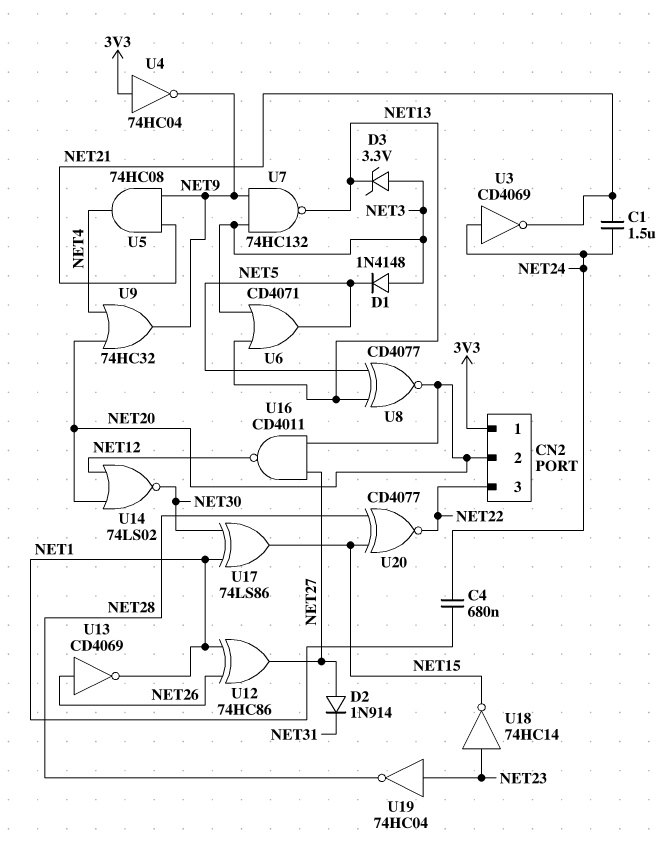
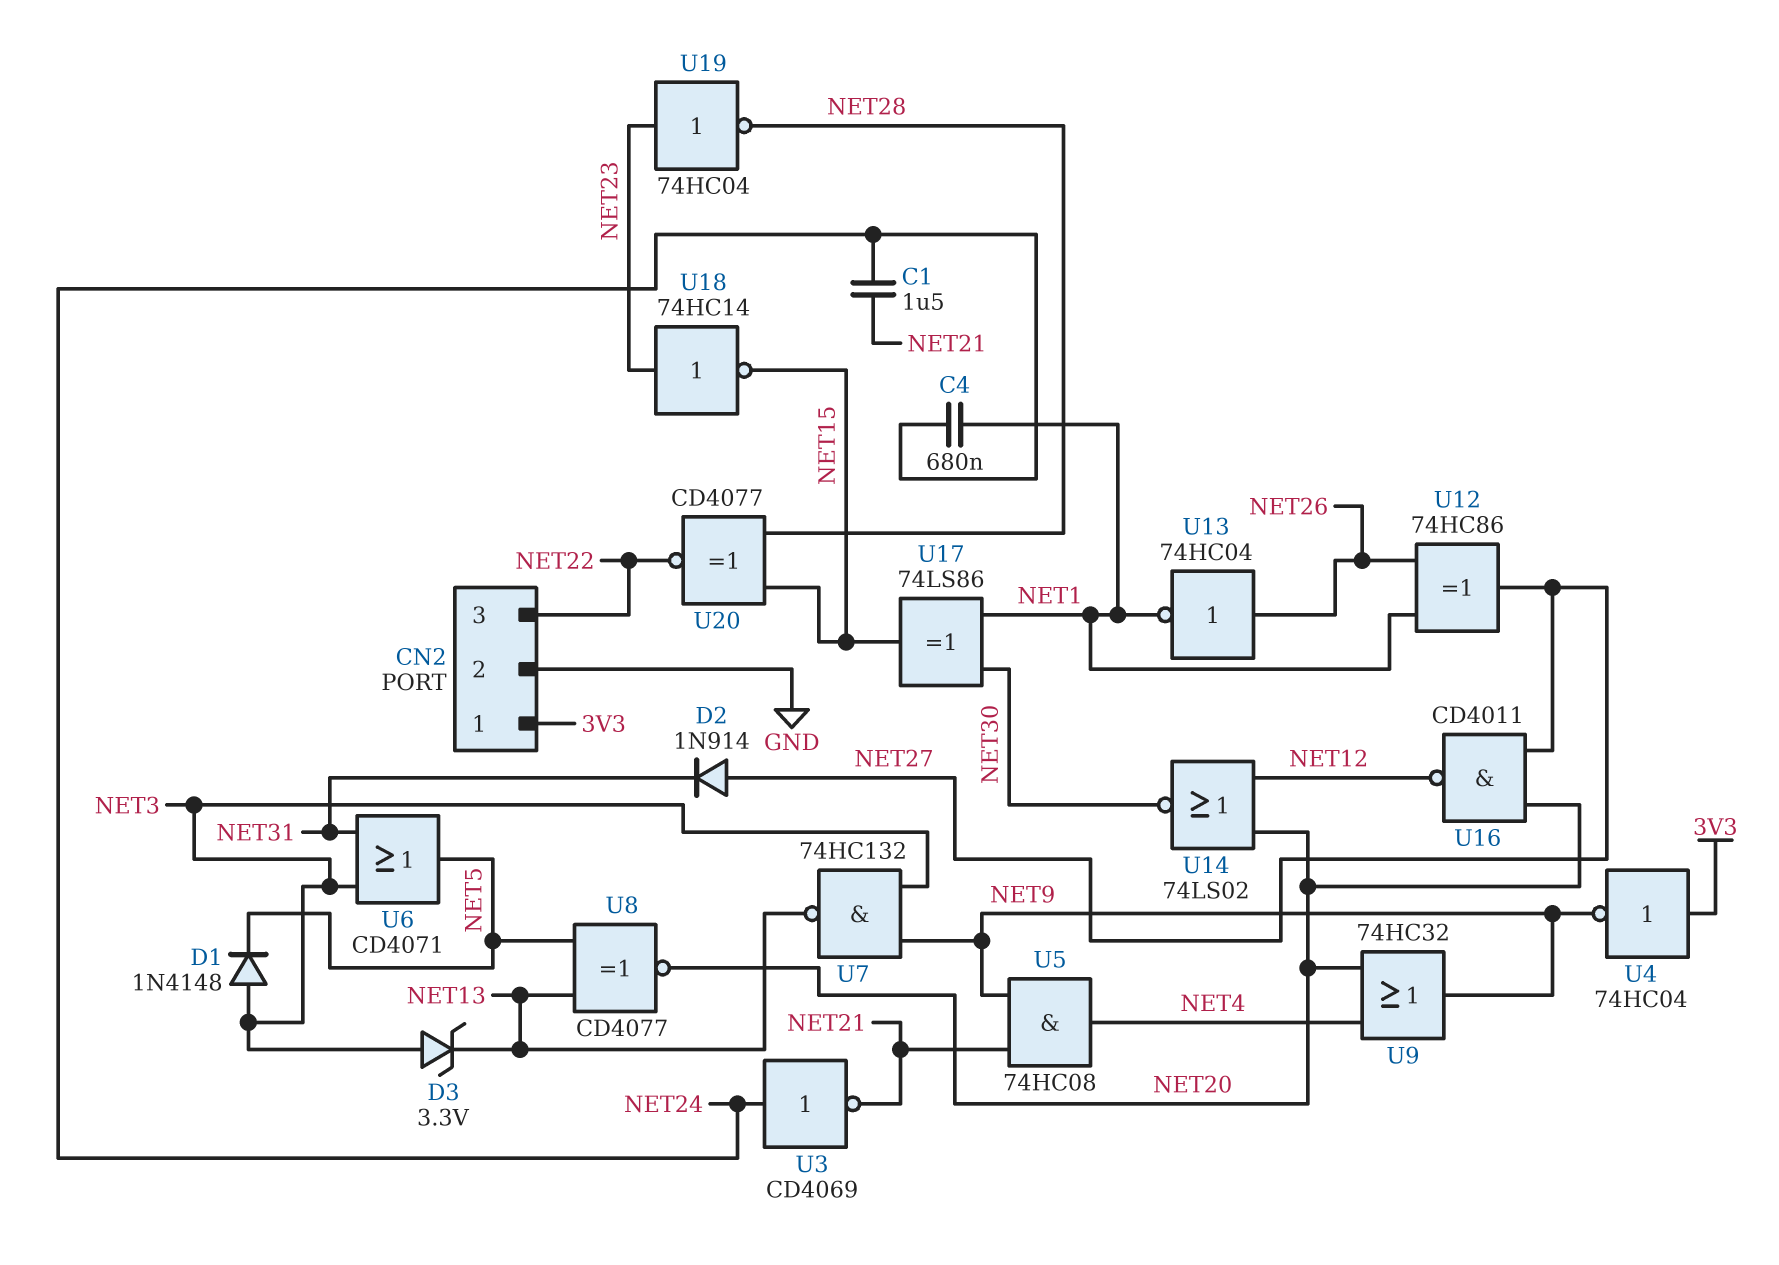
CN2 pin 2: NET20 -> GND
U6: OR CD4071 (in NET3, in NET13, out NET5) -> OR CD4071 (in NET3, in NET31, out NET5)
U13: NOT CD4069 (in NET26, out NET1) -> NOT 74HC04 (in NET26, out NET1)

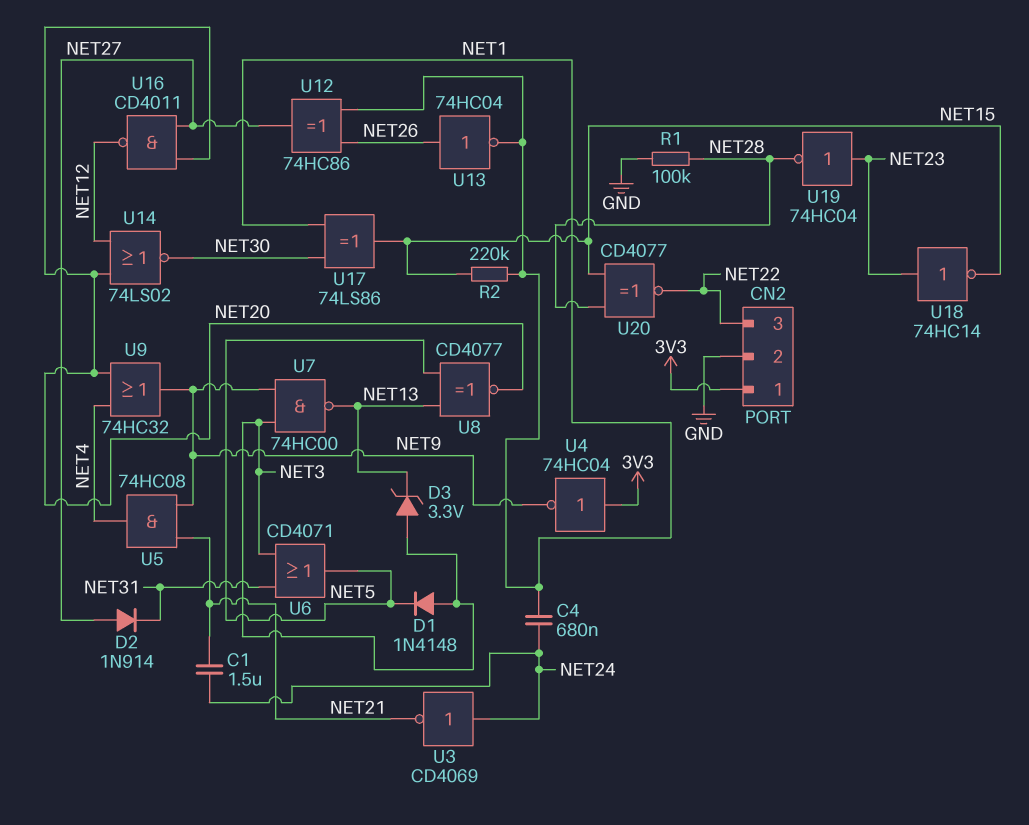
R1: none -> 100k (GND, NET28)
R2: none -> 220k (NET1, NET15)
U7: NAND 74HC132 (in NET3, in NET9, out NET13) -> NAND 74HC00 (in NET3, in NET9, out NET13)

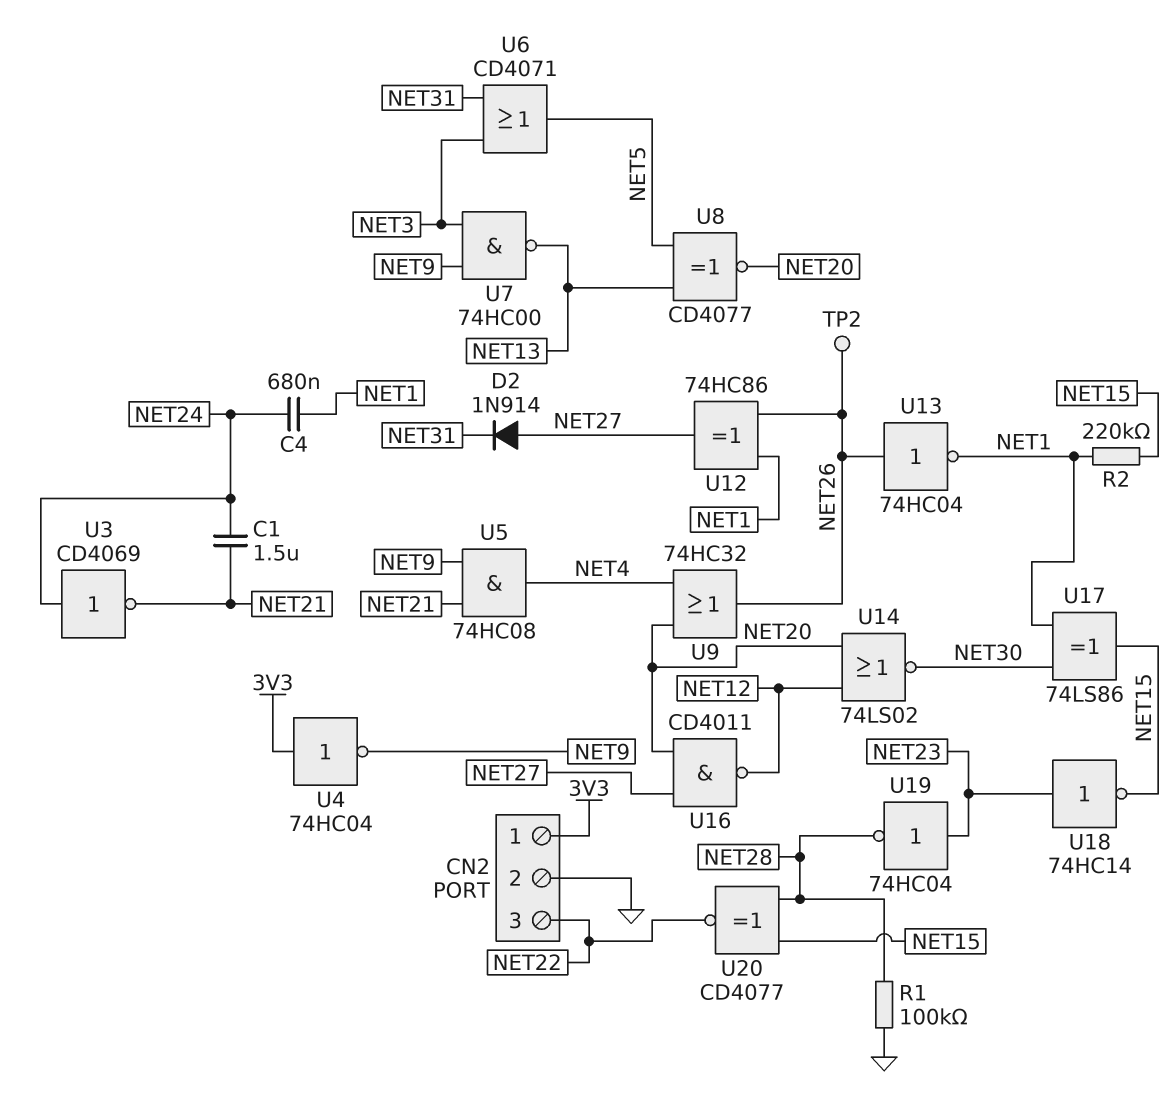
D1: diode 1N4148 (A NET3, K NET5) -> none
D3: zener 3.3V (A NET3, K NET13) -> none
TP2: none -> test point (NET26)
U9: OR 74HC32 (in NET4, in NET20, out NET9) -> OR 74HC32 (in NET4, in NET20, out NET26)

